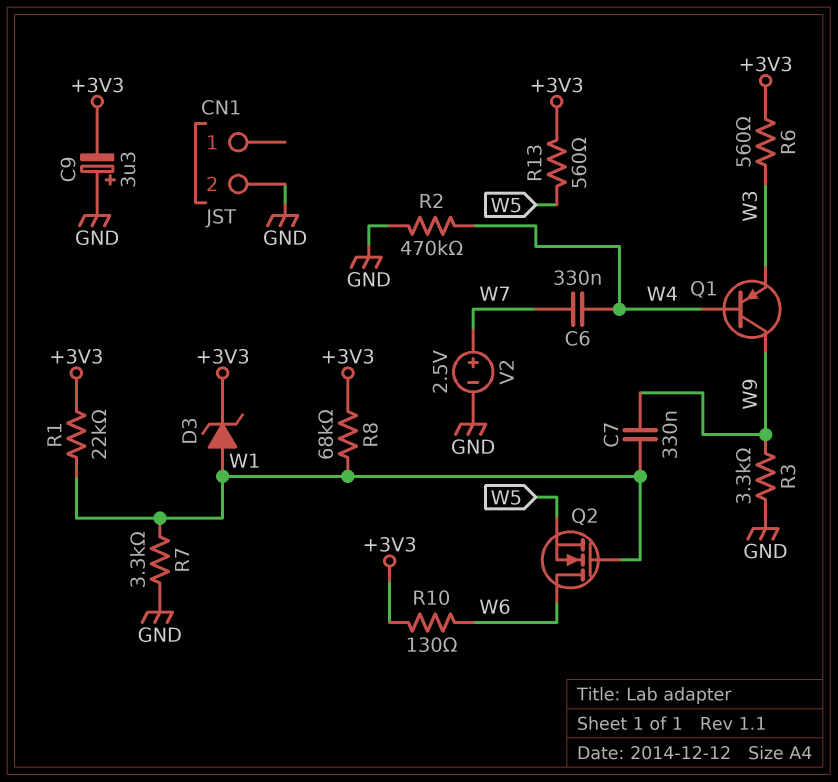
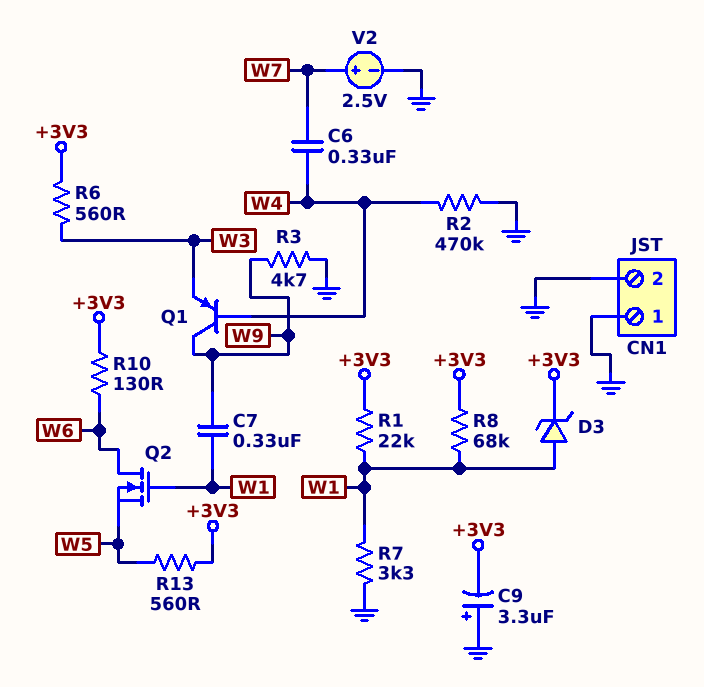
CN1 pin 1: none -> GND
R3: 3.3k (GND, W9) -> 4.7k (GND, W9)

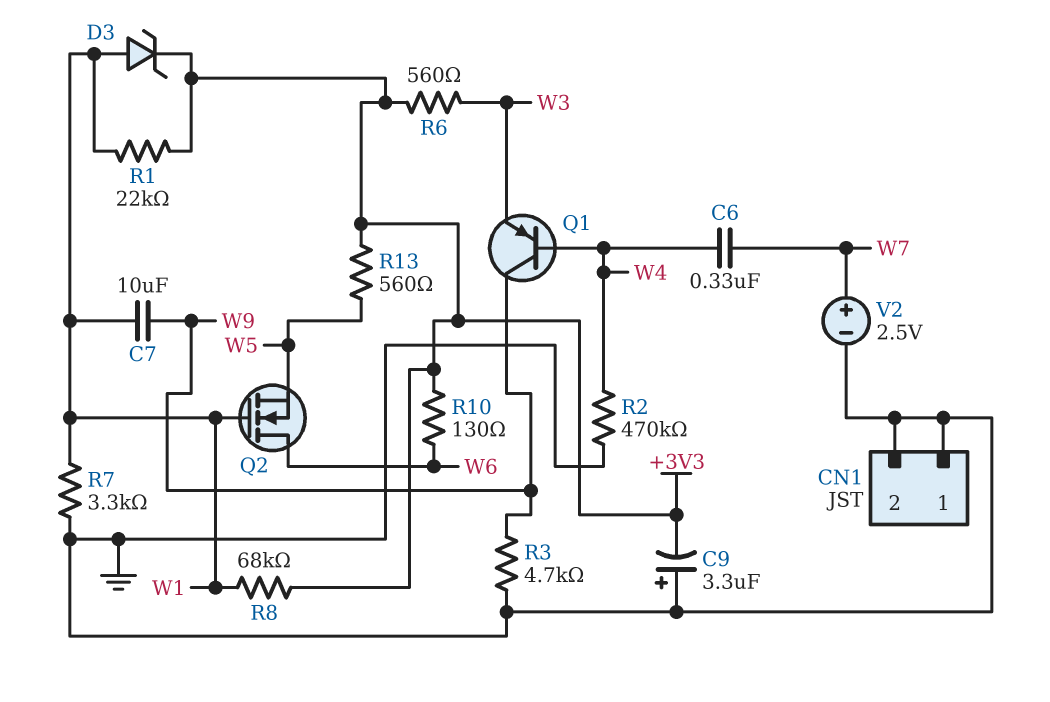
C7: 330nF (W1, W9) -> 10uF (W1, W9)

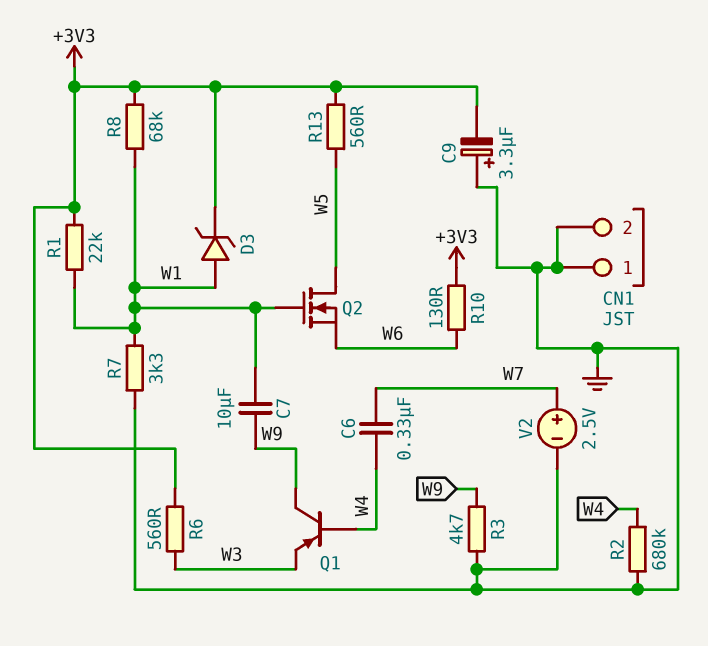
Q2: NMOS (G W1, D W6, S W5) -> NMOS (G W1, D W5, S W6)
R2: 470k (GND, W4) -> 680k (GND, W4)

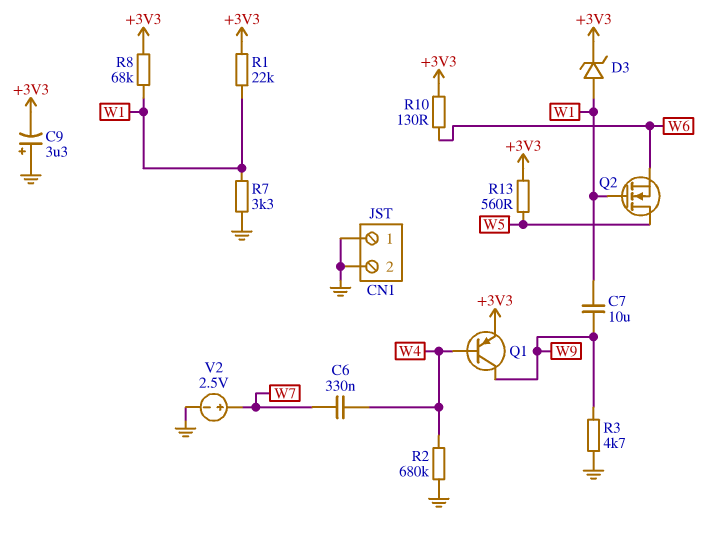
Q1: PNP (B W4, C W9, E W3) -> PNP (B W4, C W9, E +3V3)
R6: 560 (+3V3, W3) -> none

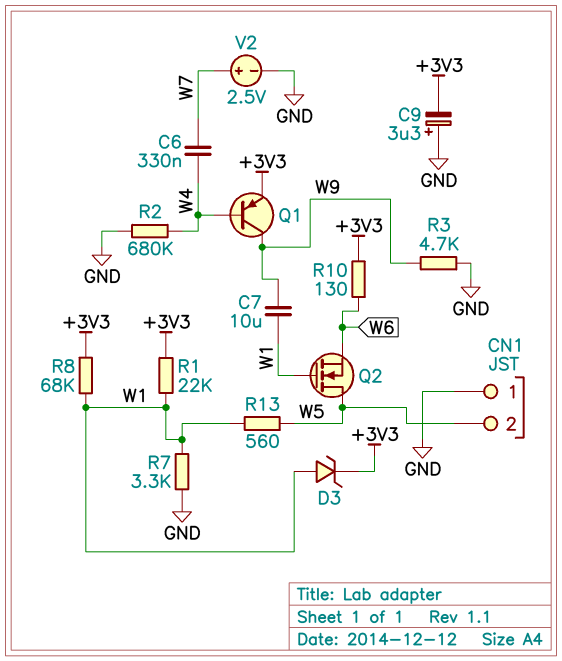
CN1 pin 2: GND -> W5
R13: 560 (+3V3, W5) -> 560 (W1, W5)

